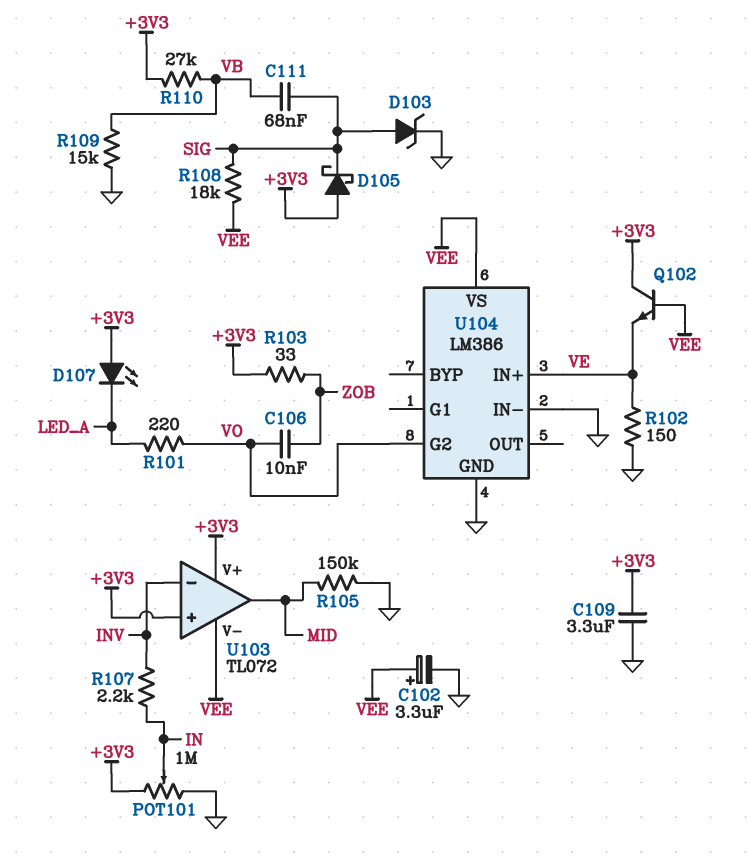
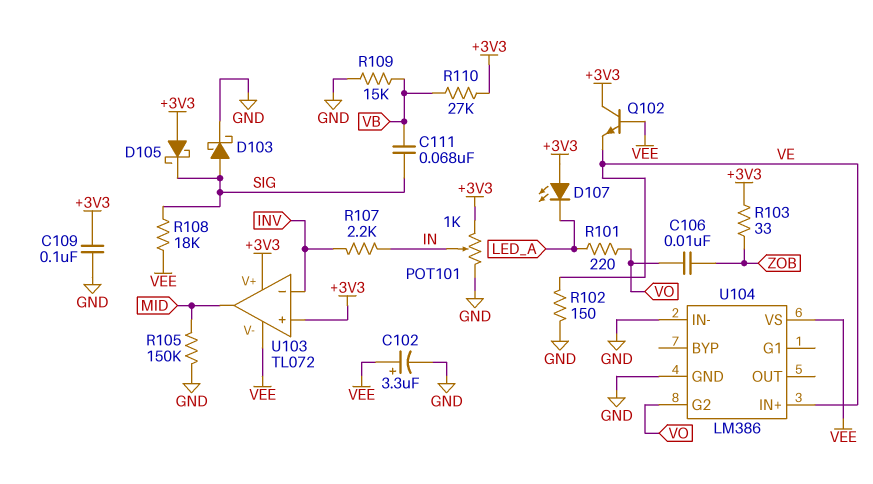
C109: 3.3uF (+3V3, GND) -> 100nF (+3V3, GND)
D103: zener (A SIG, K GND) -> schottky (A SIG, K GND)
POT101: 1M (+3V3, GND, wiper IN) -> 1k (+3V3, GND, wiper IN)

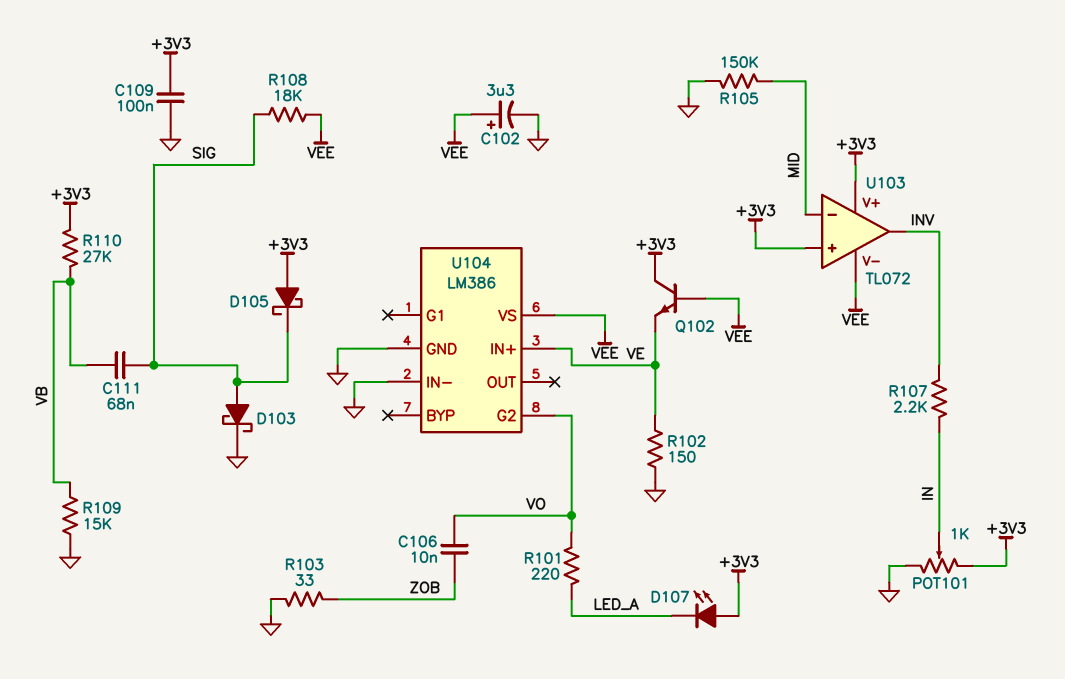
R103: 33 (+3V3, ZOB) -> 33 (GND, ZOB)
U103 pin in-: INV -> MID
U103 pin out: MID -> INV

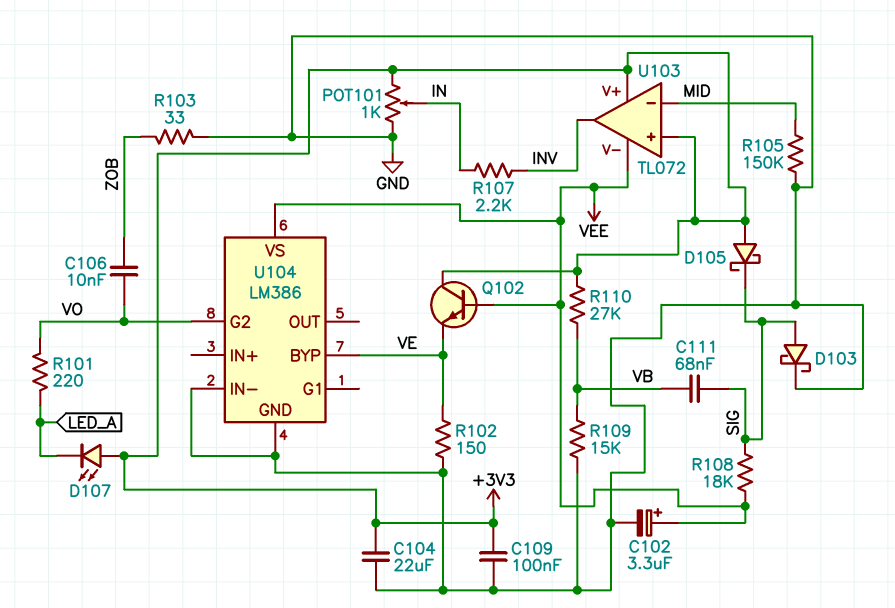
C104: none -> 22uF (+3V3, GND)
U104 pin BYP: none -> VE
U104 pin IN+: VE -> none

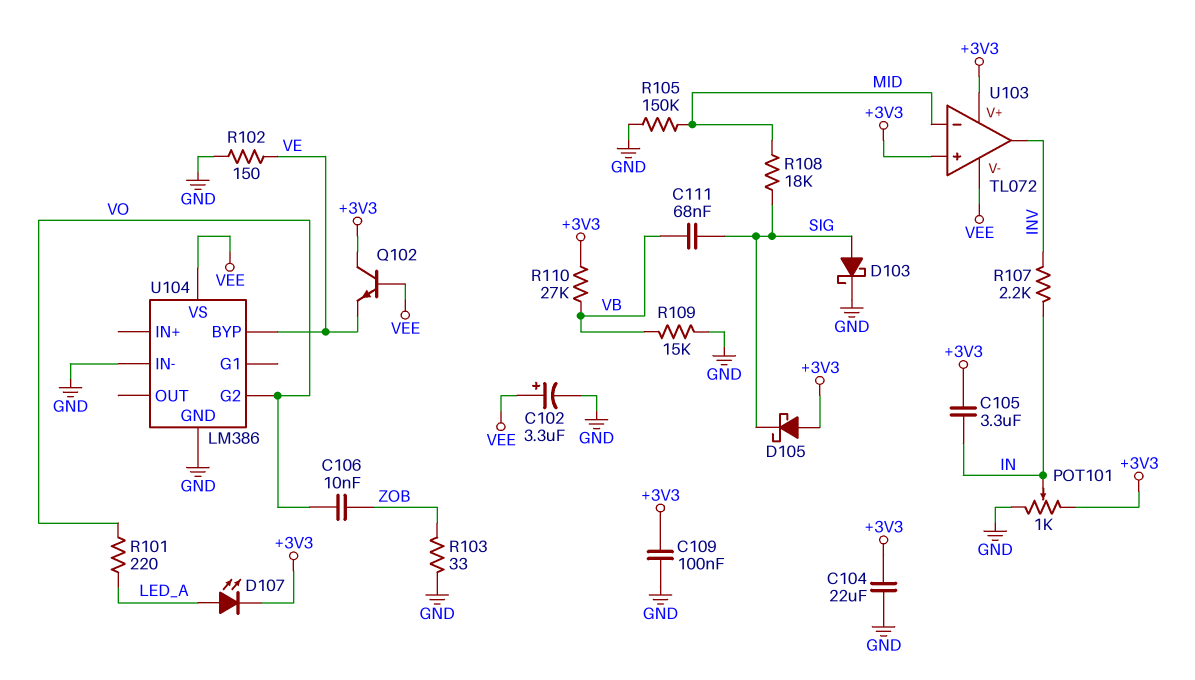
C105: none -> 3.3uF (+3V3, IN)
D107: LED (A +3V3, K LED_A) -> LED (A LED_A, K +3V3)
R108: 18k (SIG, VEE) -> 18k (MID, SIG)

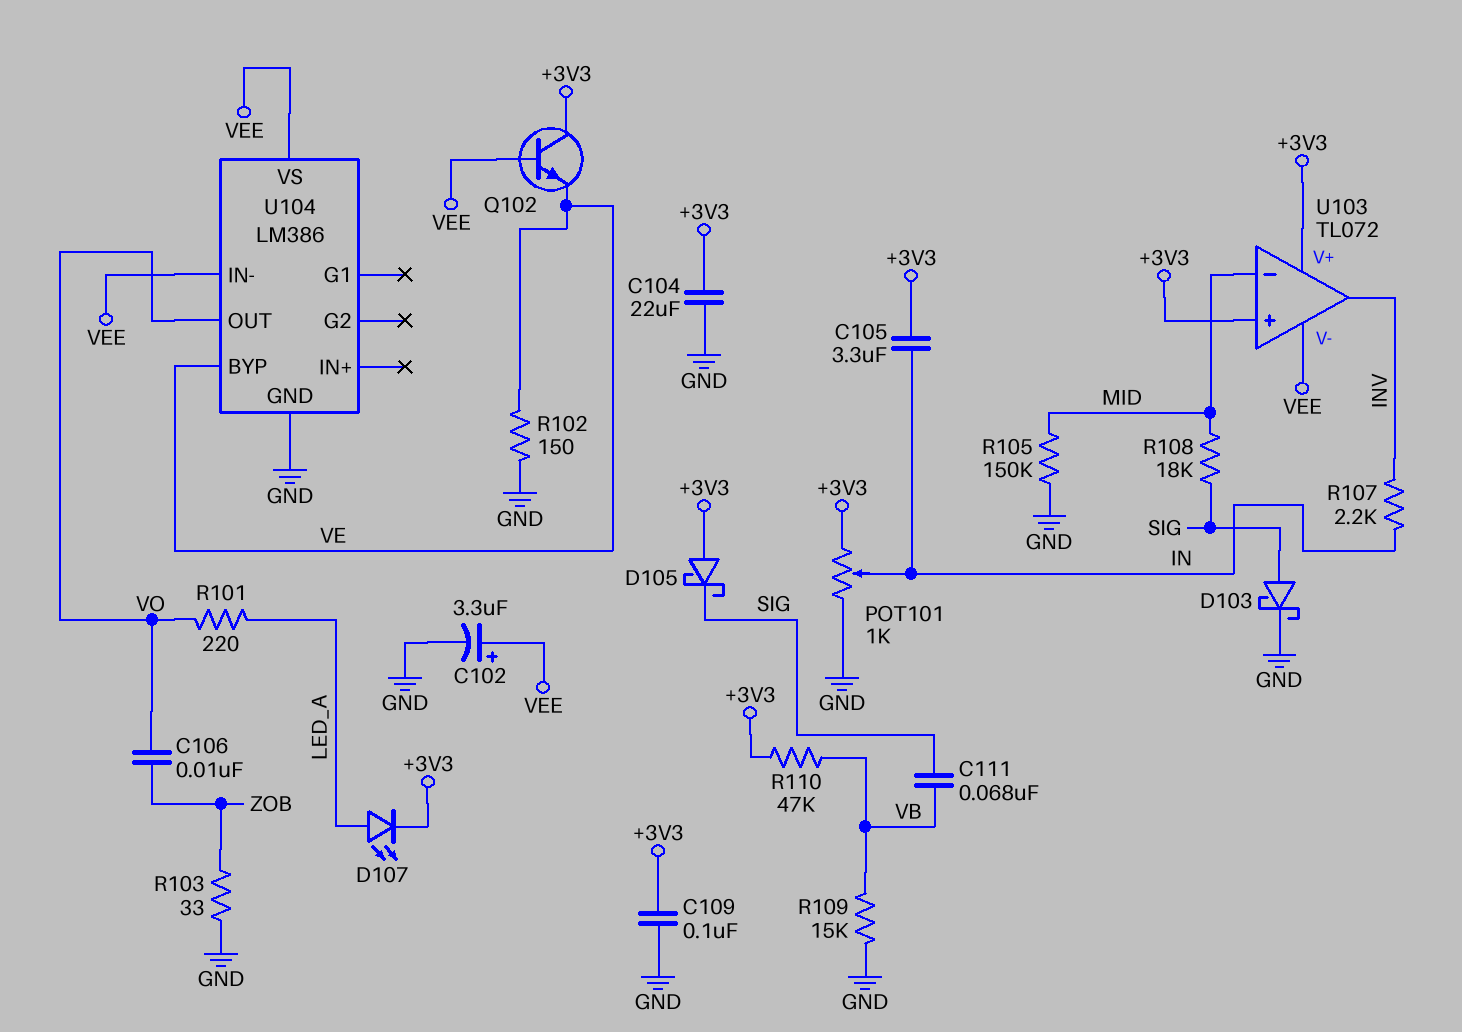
R110: 27k (+3V3, VB) -> 47k (+3V3, VB)
U104 pin G2: VO -> none
U104 pin IN-: GND -> VEE
U104 pin OUT: none -> VO

